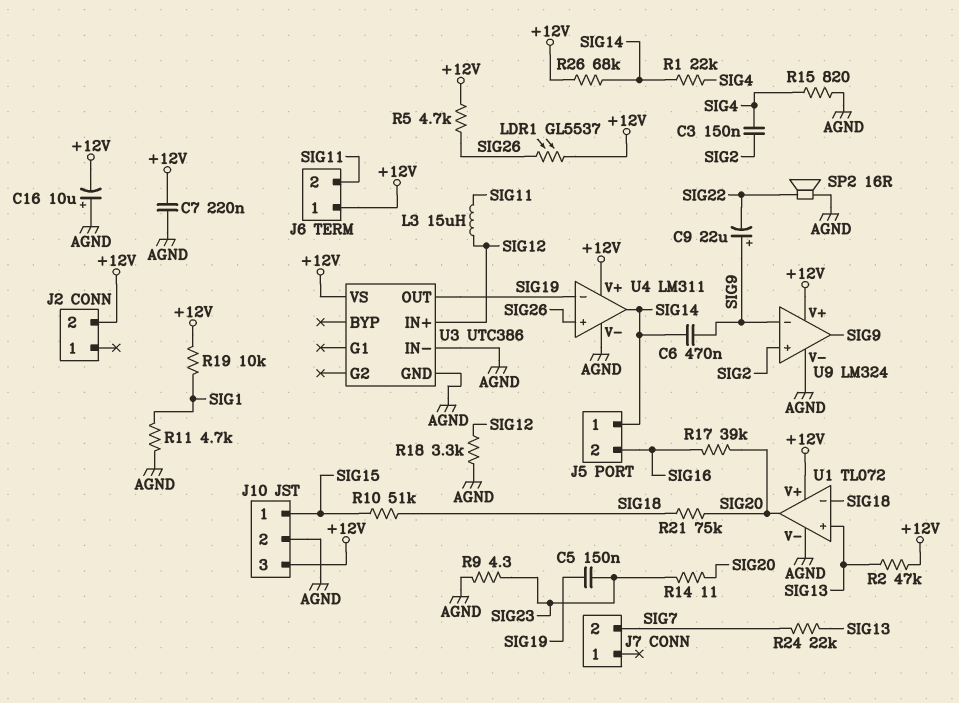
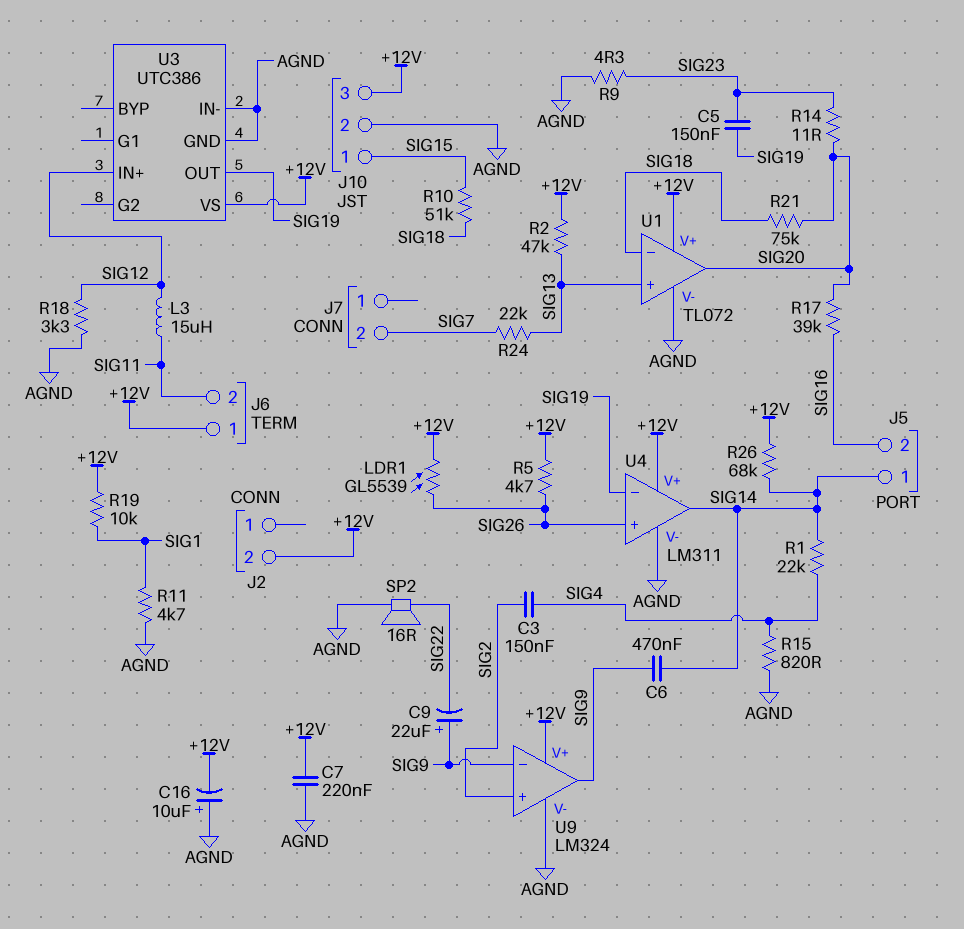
LDR1: GL5537 (+12V, SIG26) -> GL5539 (+12V, SIG26)

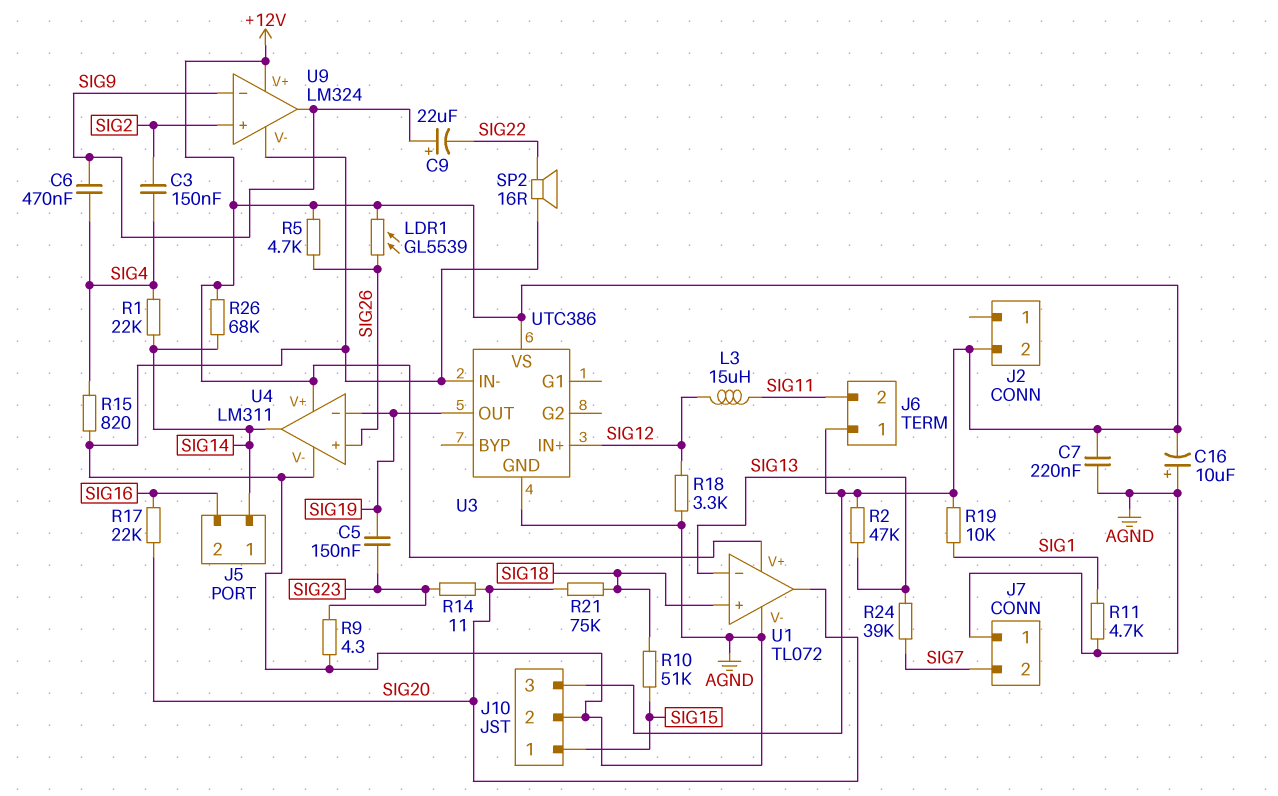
C6: 470nF (SIG9, SIG14) -> 470nF (SIG4, SIG9)
J7 pin 1: none -> AGND
R17: 39k (SIG16, SIG20) -> 22k (SIG16, SIG20)
R24: 22k (SIG7, SIG13) -> 39k (SIG7, SIG13)
U1 pin in+: SIG13 -> SIG18
U1 pin in-: SIG18 -> SIG13

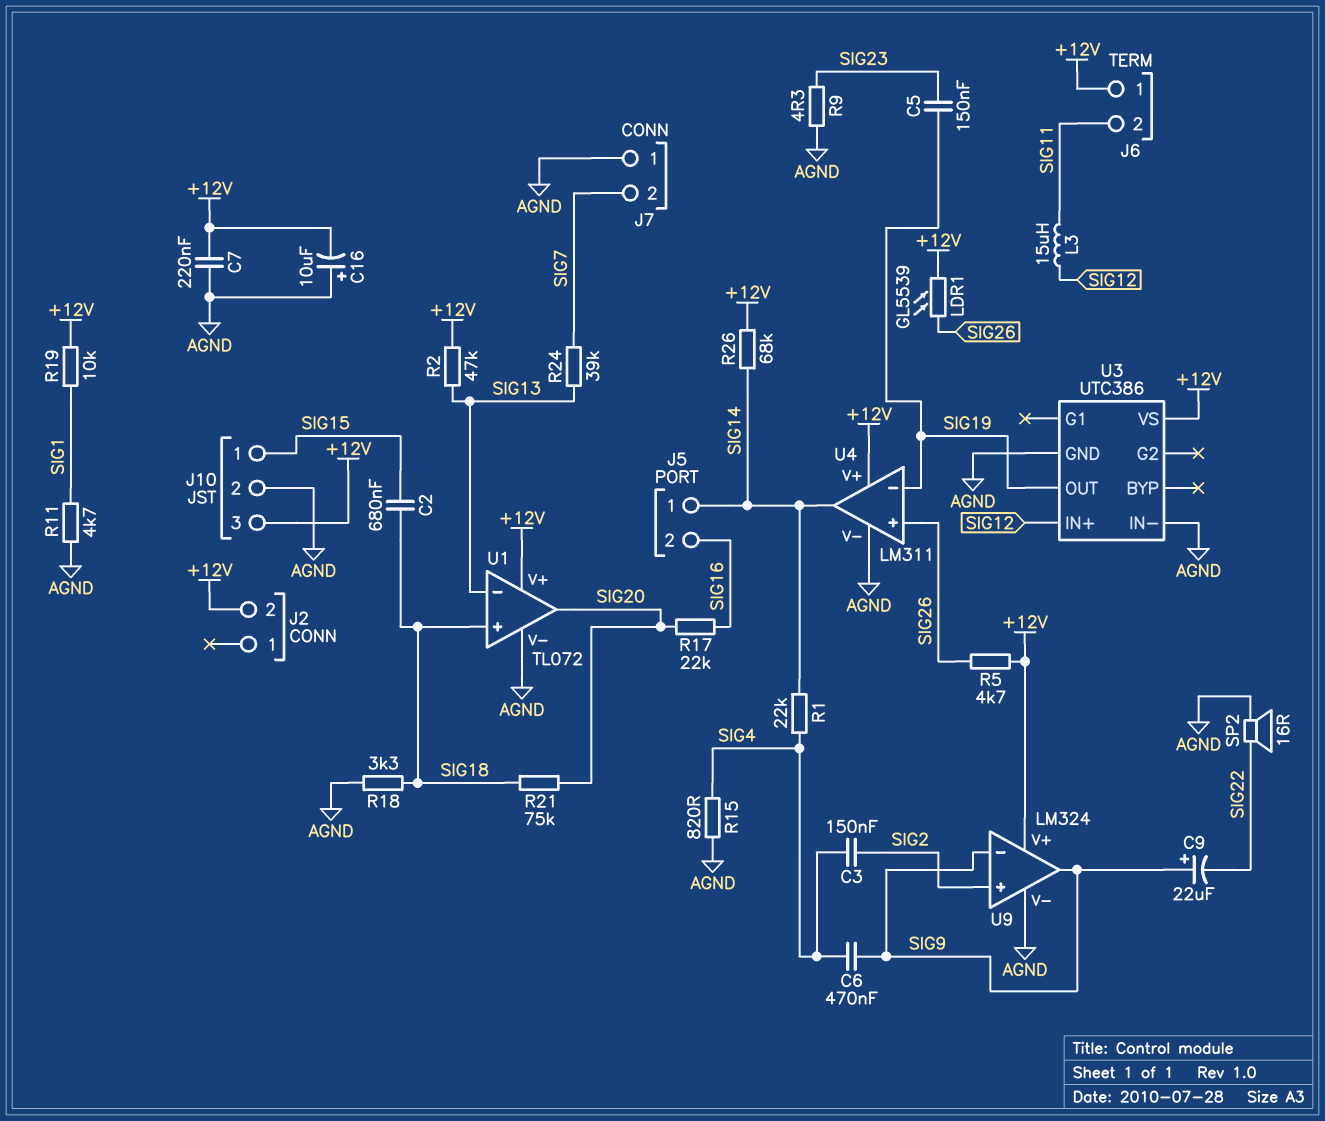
C2: none -> 680nF (SIG15, SIG18)
R10: 51k (SIG15, SIG18) -> none
R14: 11 (SIG20, SIG23) -> none
R18: 3.3k (AGND, SIG12) -> 3.3k (AGND, SIG18)

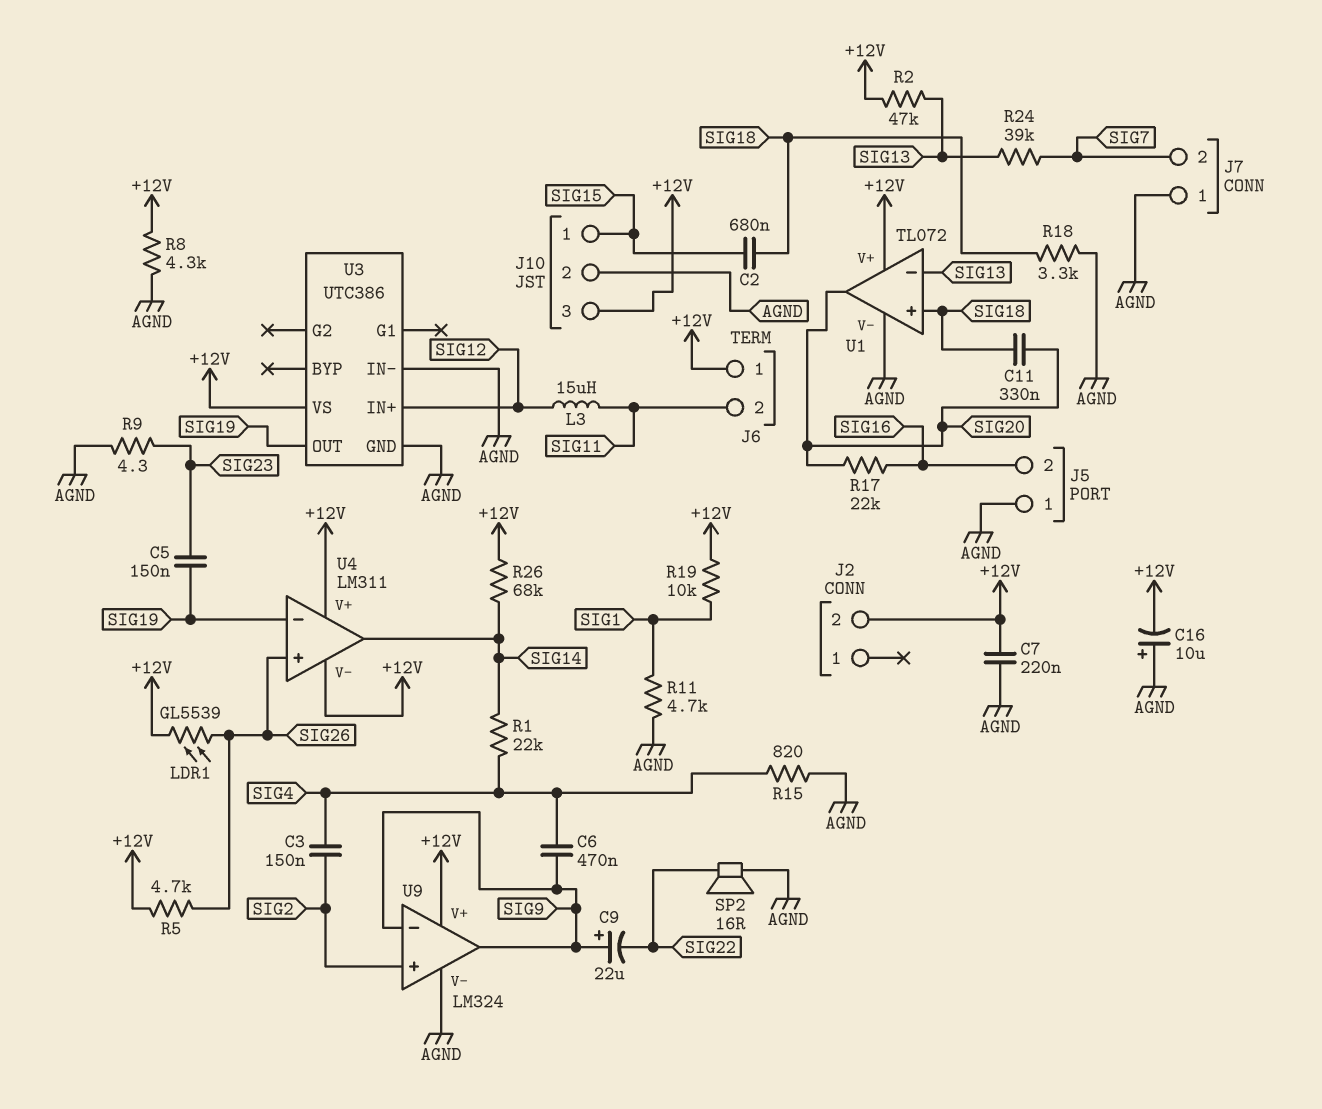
C11: none -> 330nF (SIG18, SIG20)
J5 pin 1: SIG14 -> AGND
R8: none -> 4.3k (+12V, AGND)
R21: 75k (SIG18, SIG20) -> none
U4 pin V-: AGND -> +12V

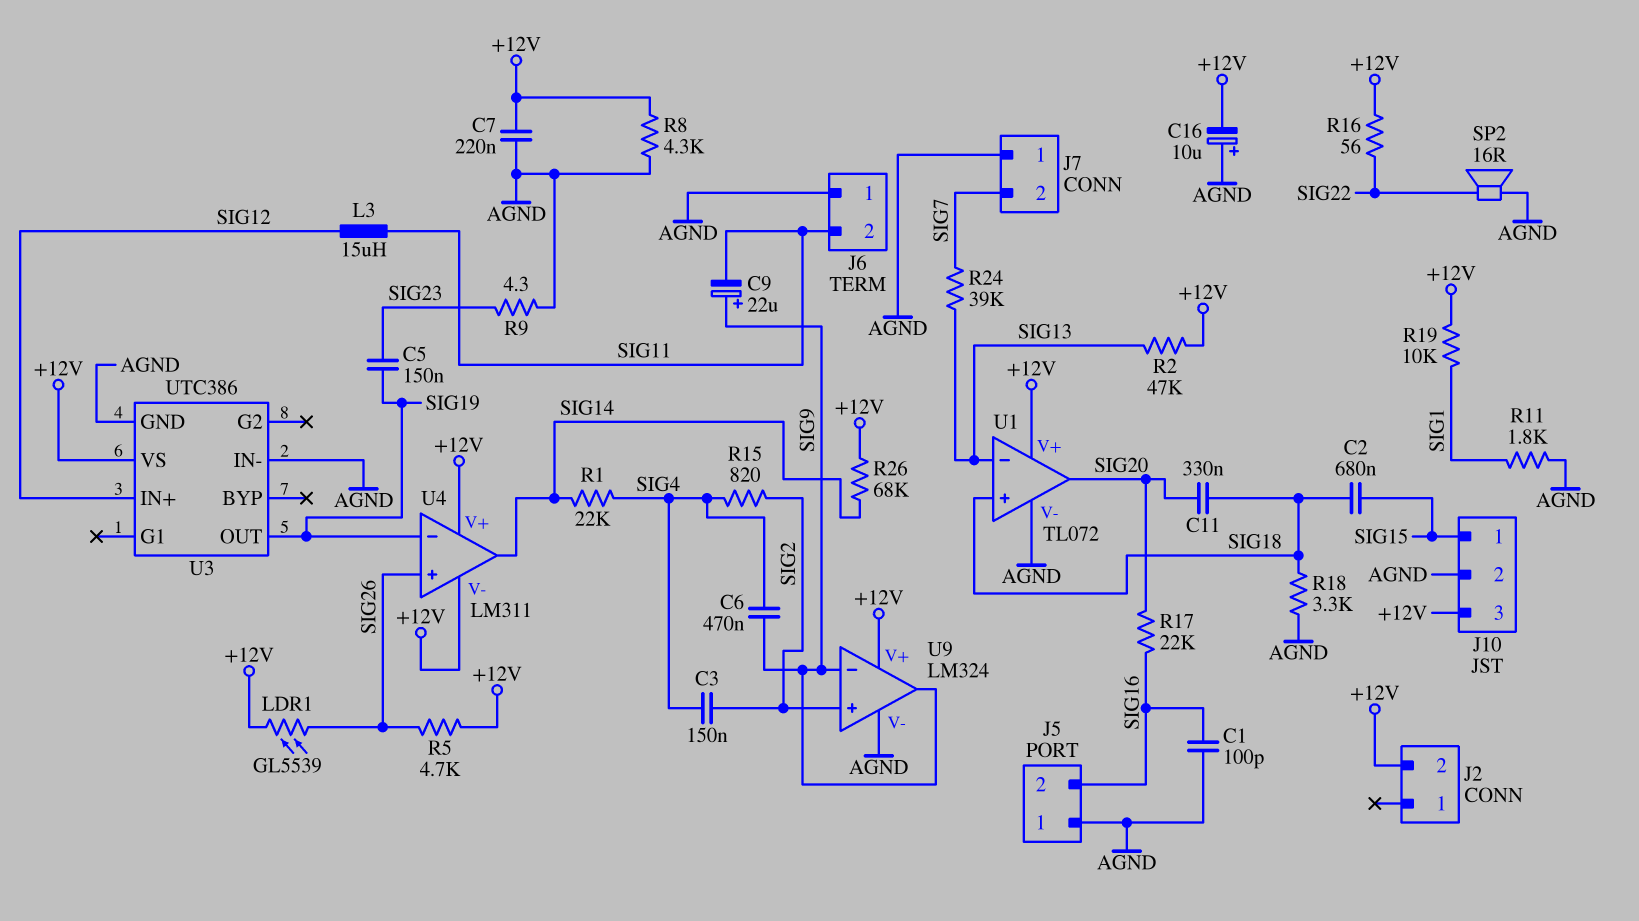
C1: none -> 100pF (AGND, SIG16)
C9: 22uF (plus SIG9, minus SIG22) -> 22uF (plus SIG9, minus SIG11)
J6 pin 1: +12V -> AGND
R11: 4.7k (AGND, SIG1) -> 1.8k (AGND, SIG1)
R15: 820 (AGND, SIG4) -> 820 (SIG2, SIG4)
R16: none -> 56 (+12V, SIG22)

